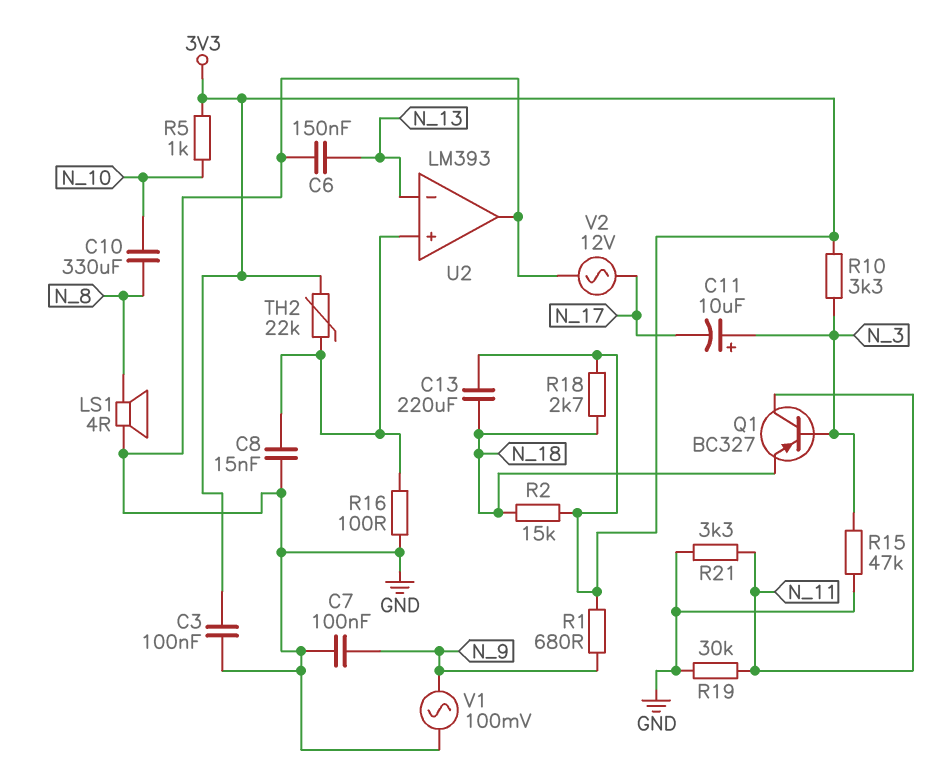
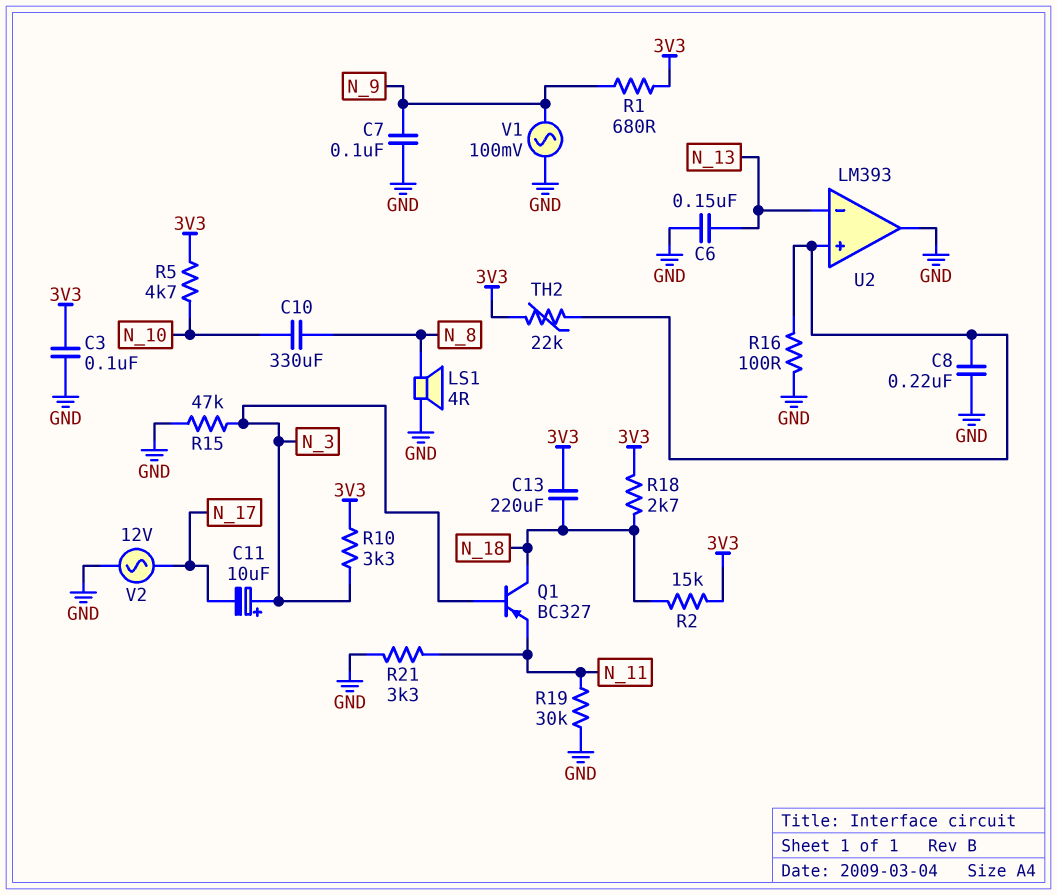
C8: 15nF (GND, U2/in+) -> 220nF (GND, U2/in+)
Q1: PNP BC327 (B N_3, C N_11, E N_18) -> PNP BC327 (B N_3, C N_18, E N_11)
R5: 1k (3V3, N_10) -> 4.7k (3V3, N_10)

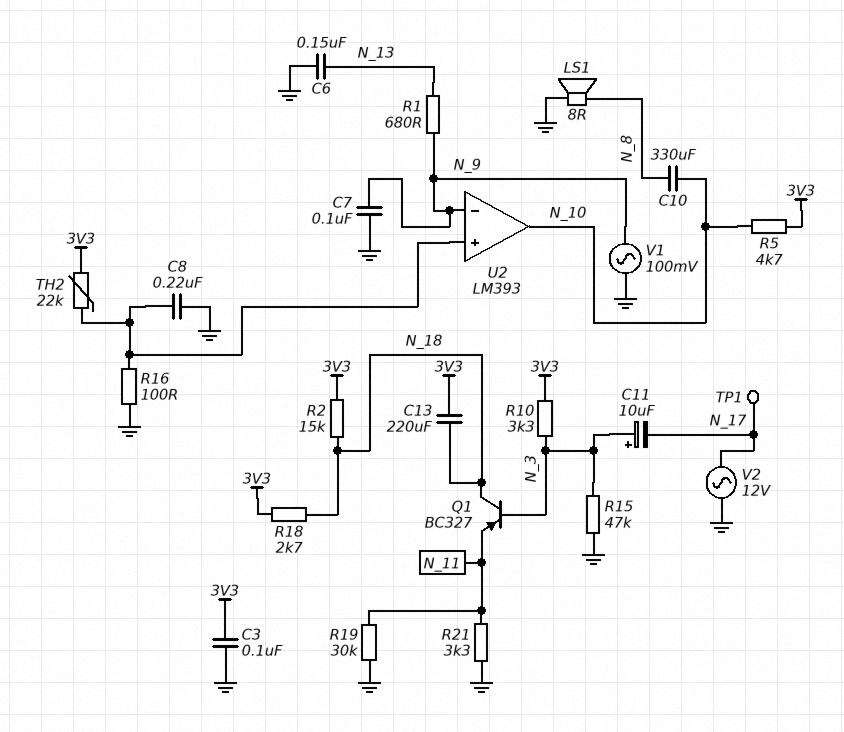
LS1: speaker 4R (GND, N_8) -> speaker 8R (GND, N_8)
R1: 680 (3V3, N_9) -> 680 (N_9, N_13)
TP1: none -> test point (N_17)
U2 pin in-: N_13 -> N_9
U2 pin out: GND -> N_10

